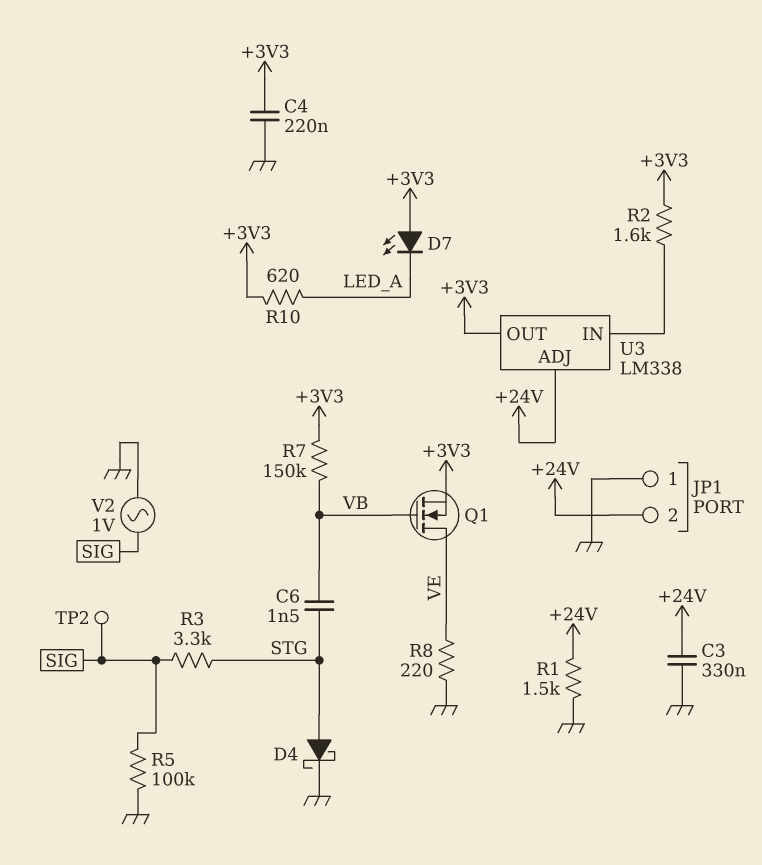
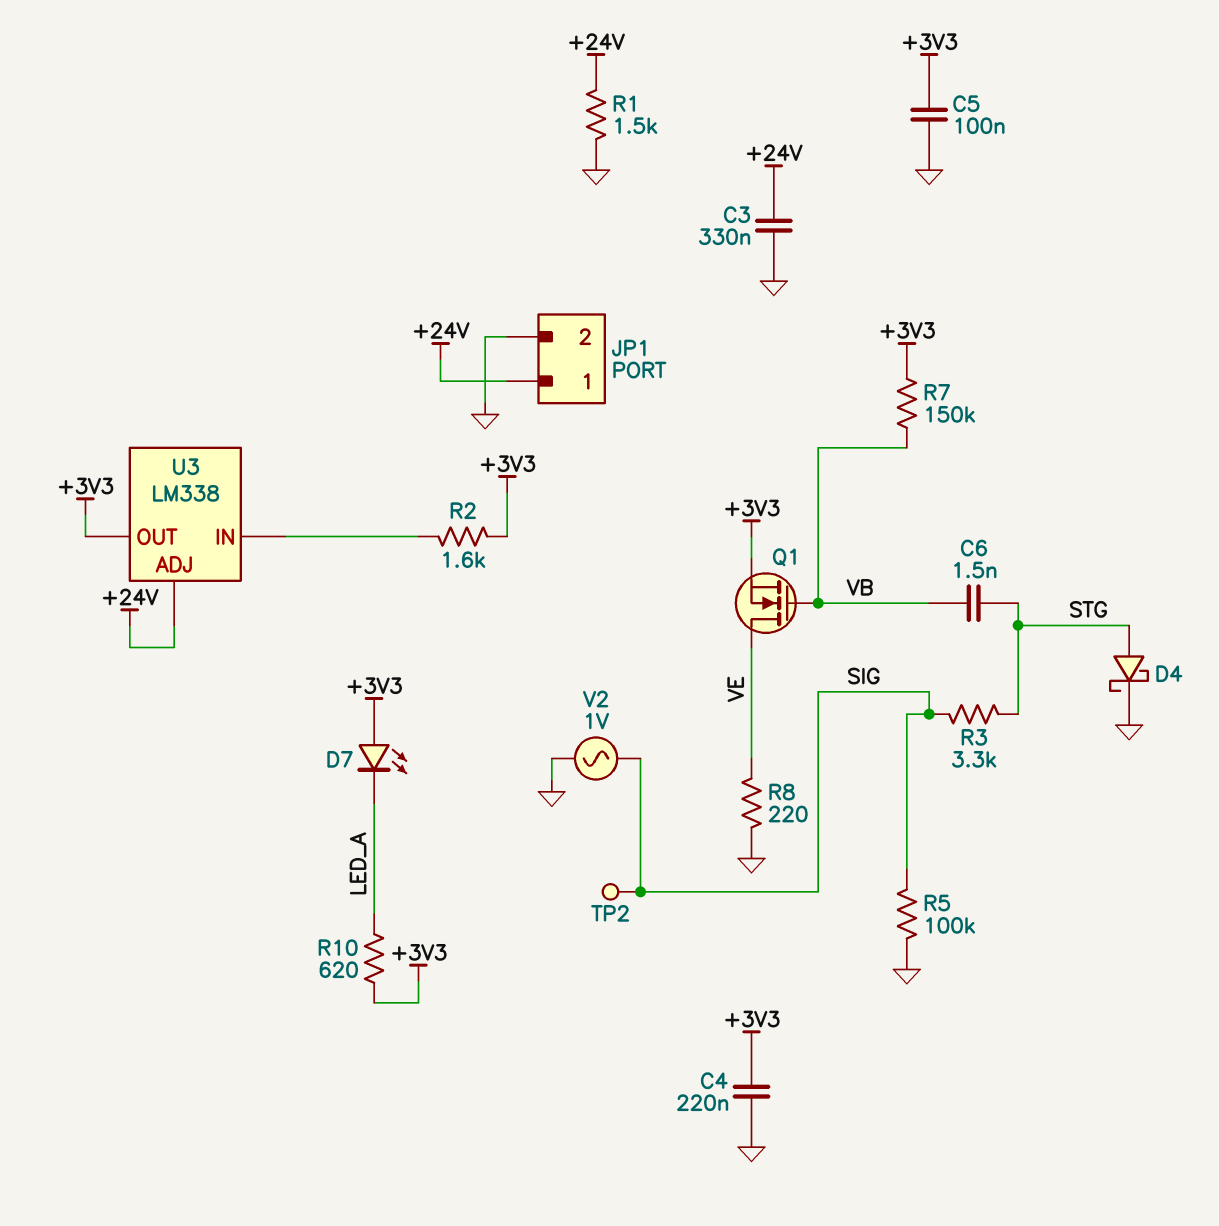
C5: none -> 100nF (+3V3, GND)
JP1 pin 1: GND -> +24V
JP1 pin 2: +24V -> GND

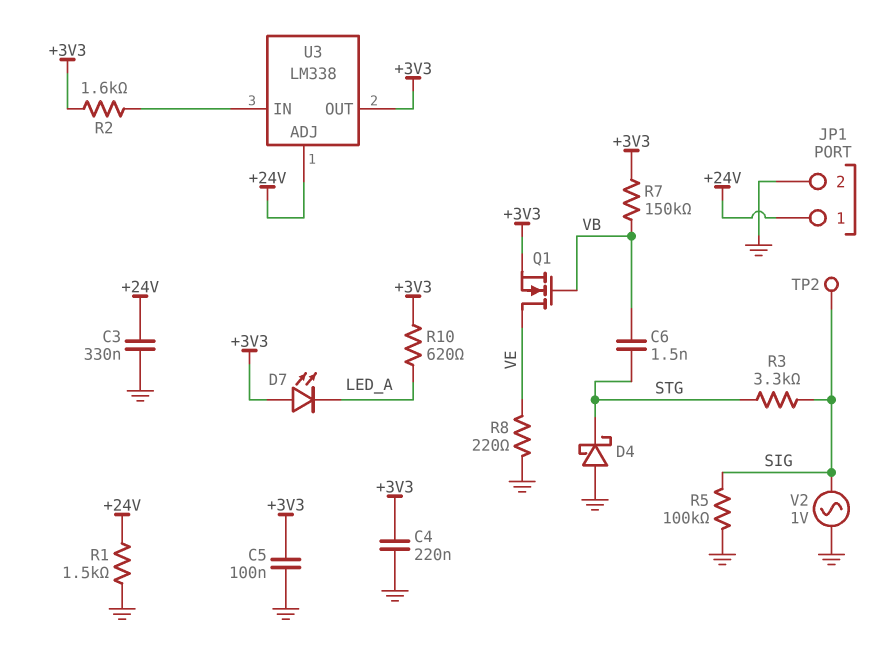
D4: schottky (A STG, K GND) -> schottky (A GND, K STG)

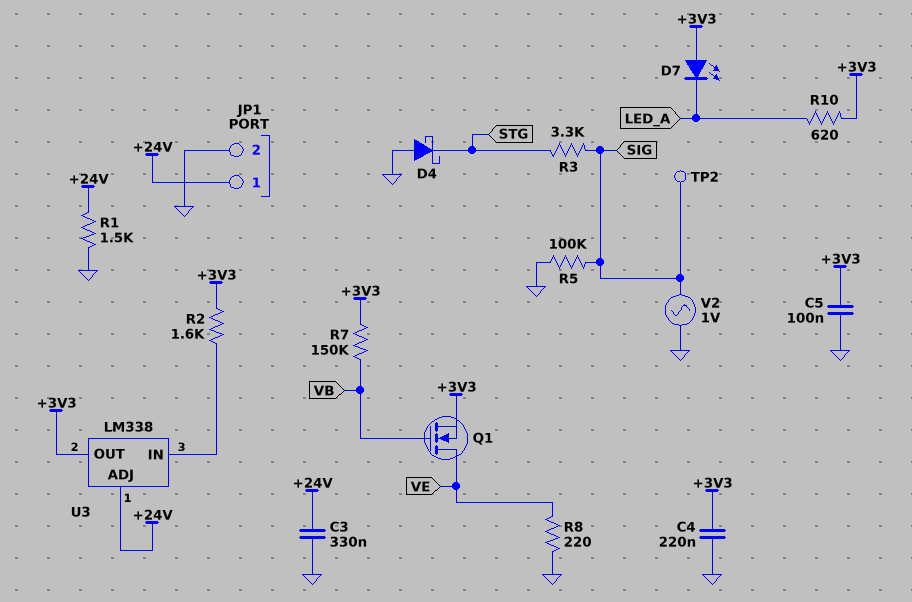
C6: 1.5nF (STG, VB) -> none

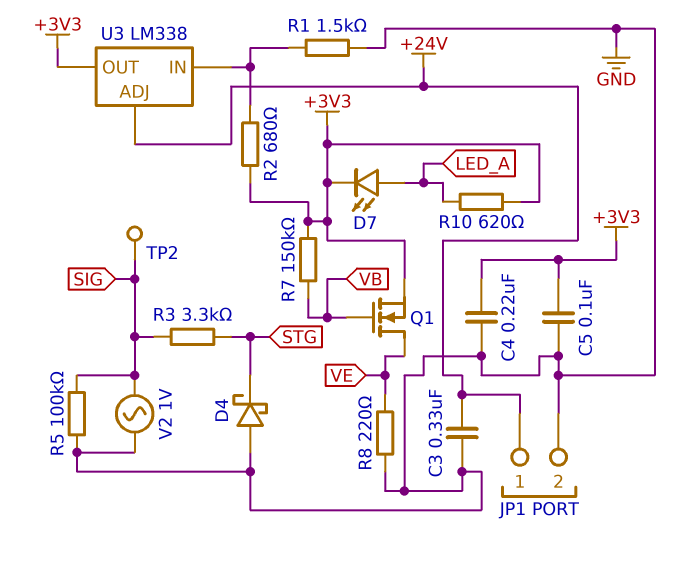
D7: LED (A +3V3, K LED_A) -> LED (A LED_A, K +3V3)
R1: 1.5k (+24V, GND) -> 1.5k (GND, U3/IN)
R2: 1.6k (+3V3, U3/IN) -> 680 (+3V3, U3/IN)

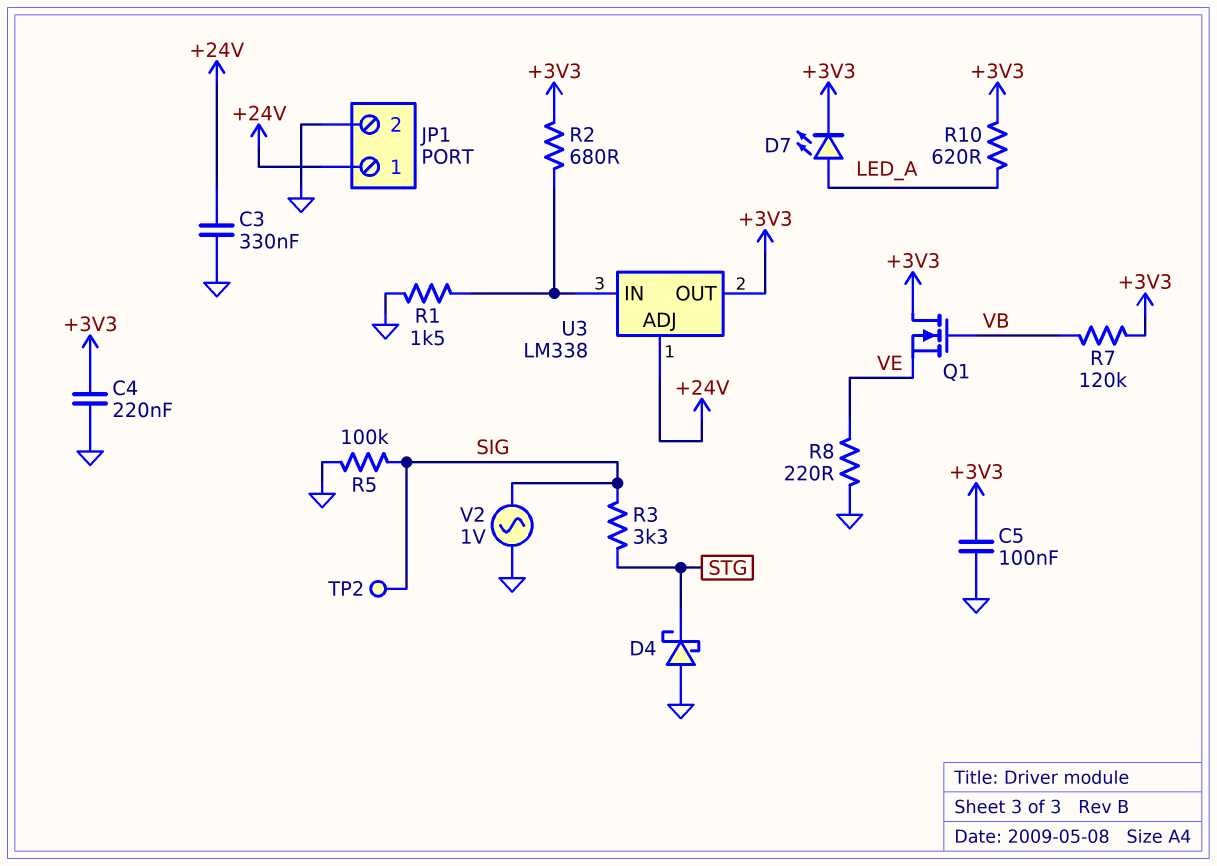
Q1: NMOS (G VB, D VE, S +3V3) -> NMOS (G VB, D +3V3, S VE)
R7: 150k (+3V3, VB) -> 120k (+3V3, VB)

